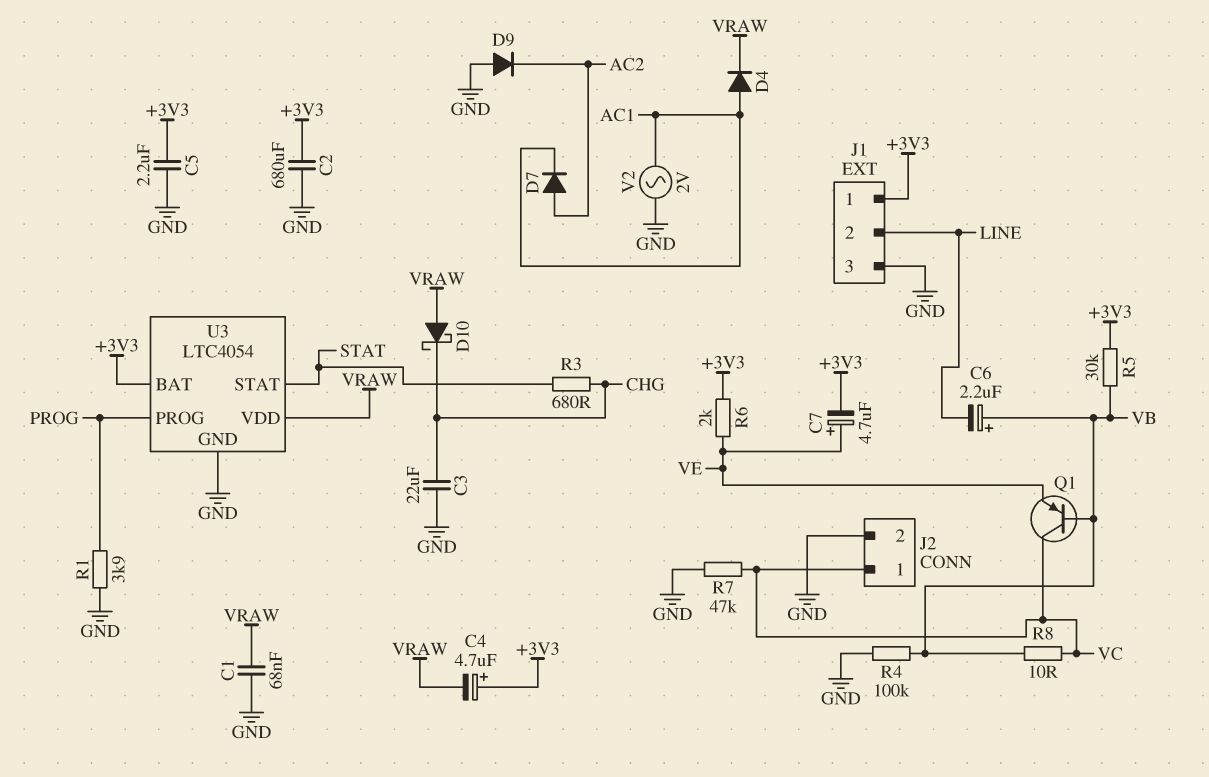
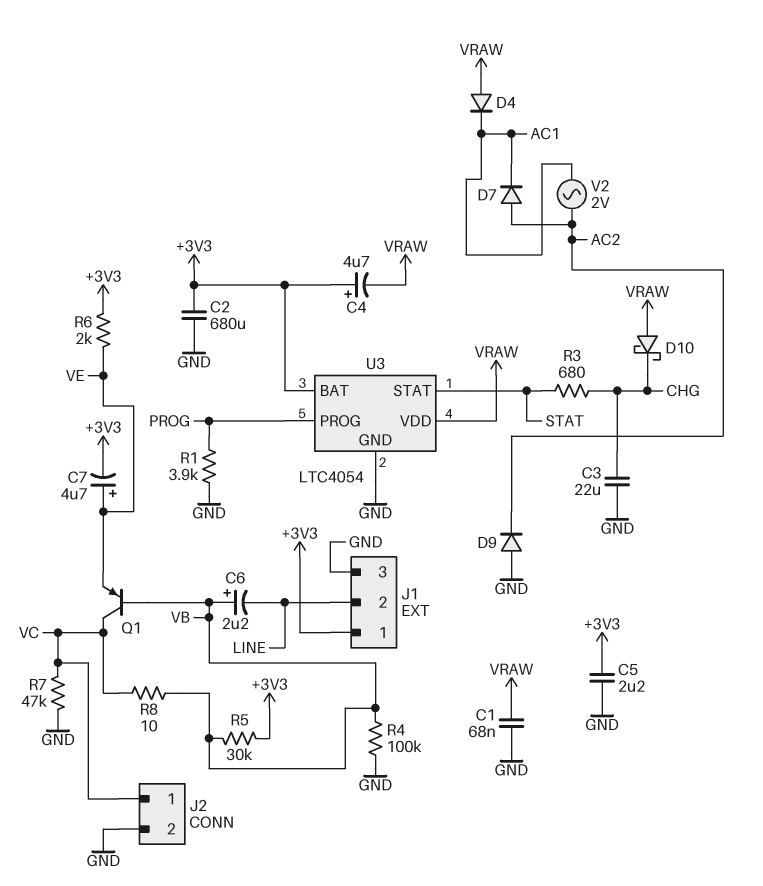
D4: diode (A AC1, K VRAW) -> diode (A VRAW, K AC1)
V2: AC 2V (AC1, GND) -> AC 2V (AC1, AC2)

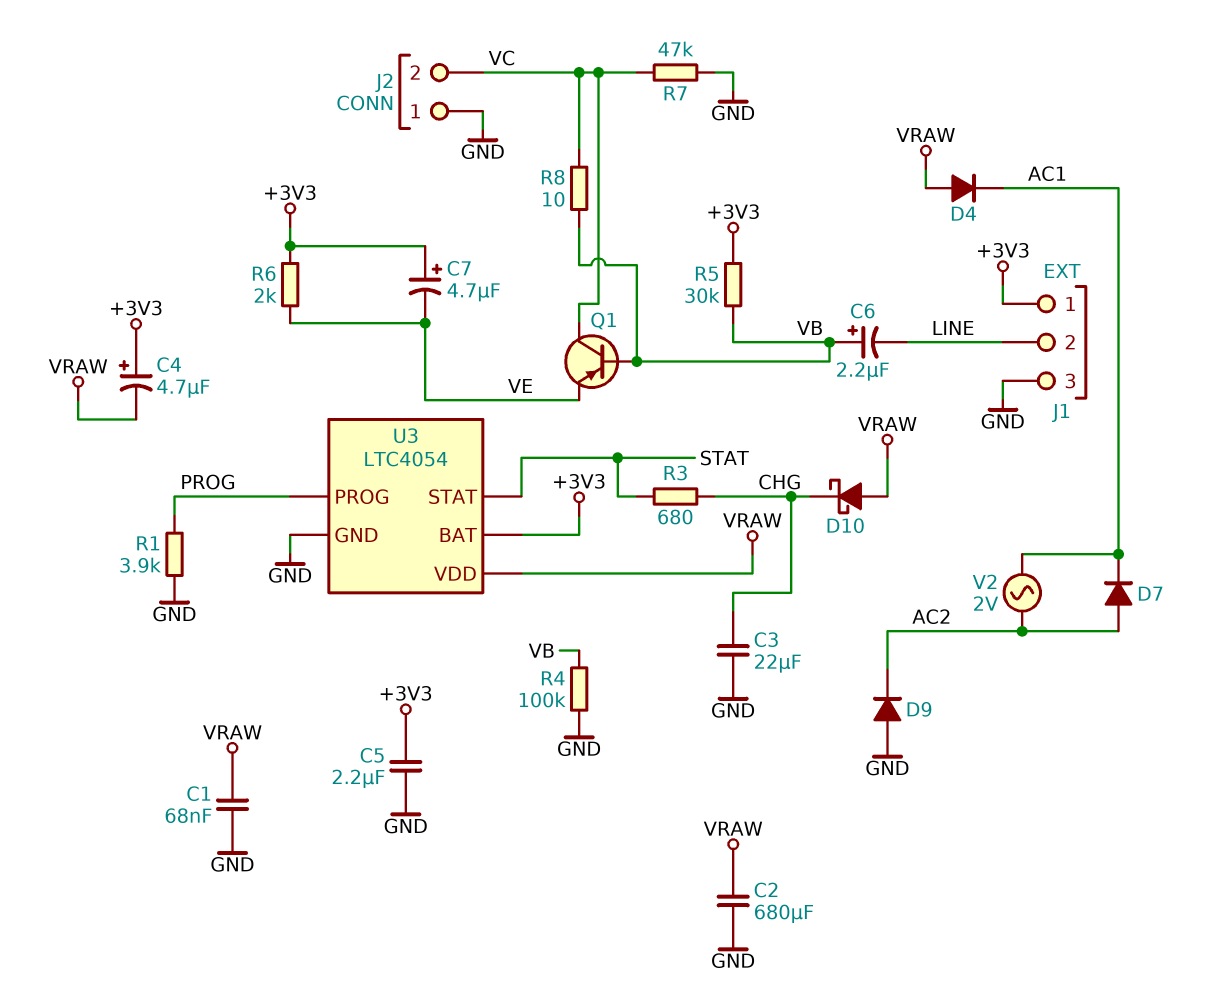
C2: 680uF (+3V3, GND) -> 680uF (GND, VRAW)
C7: 4.7uF (plus VE, minus +3V3) -> 4.7uF (plus +3V3, minus VE)
J2 pin 1: VC -> GND
J2 pin 2: GND -> VC

